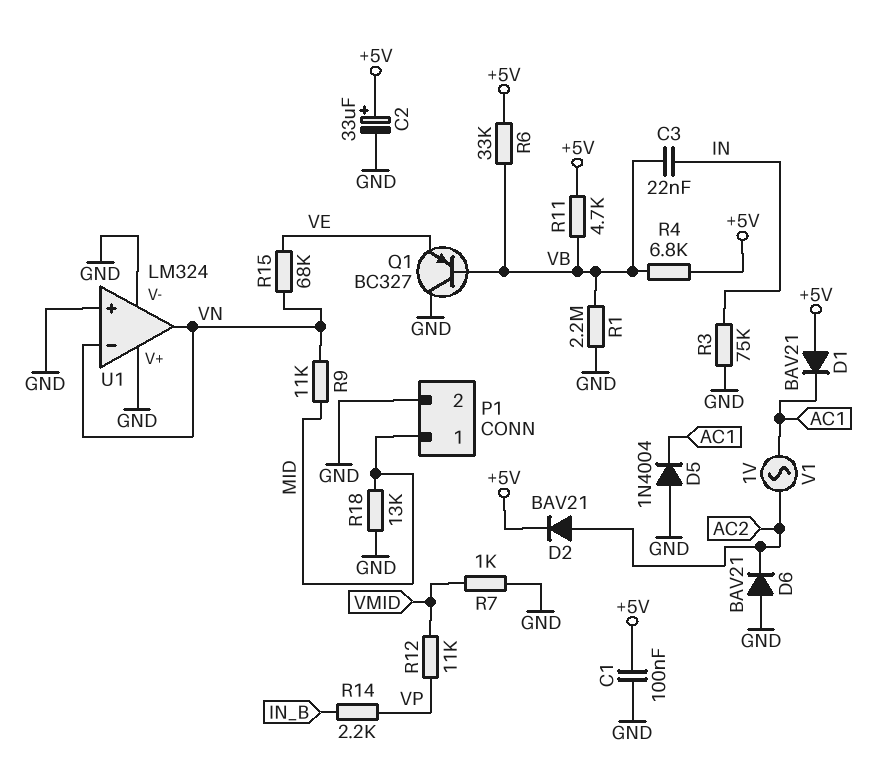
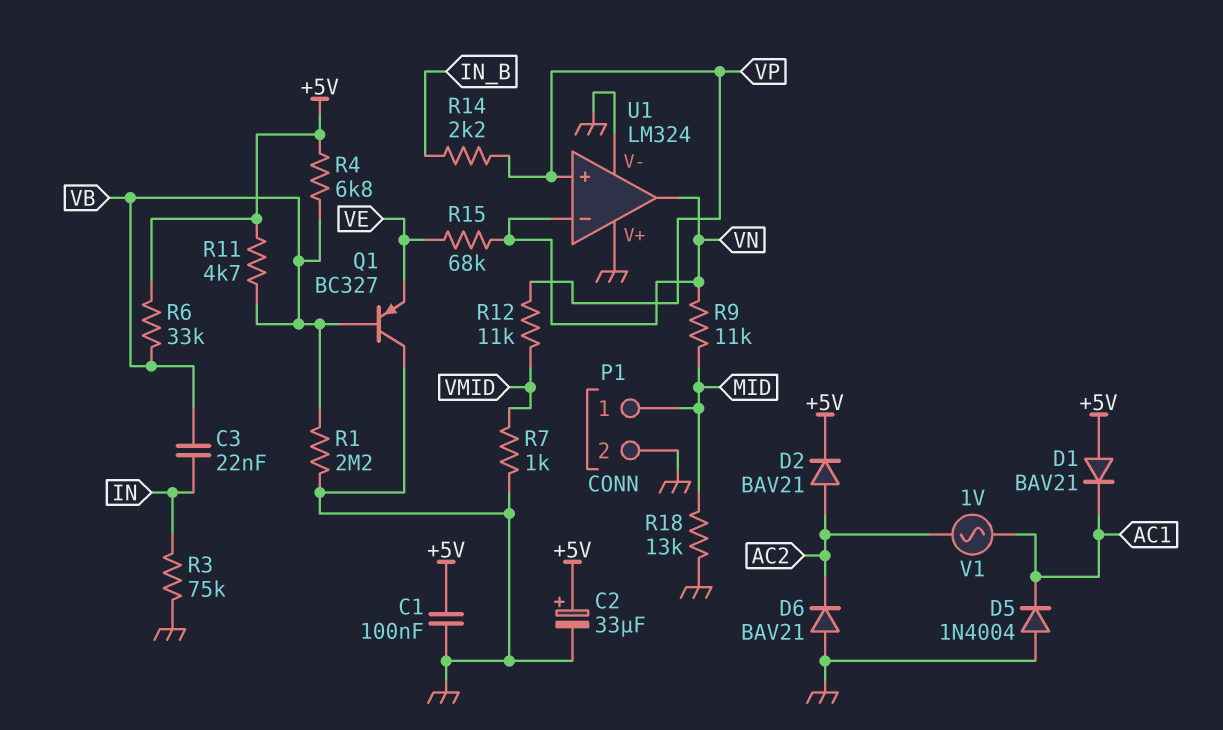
U1 pin in+: GND -> VP

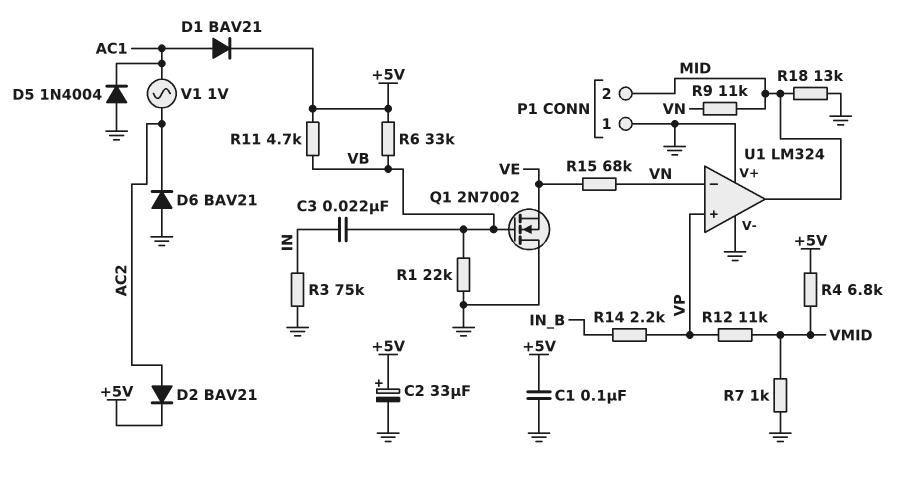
D1: diode BAV21 (A +5V, K AC1) -> diode BAV21 (A AC1, K +5V)
P1 pin 1: MID -> GND
P1 pin 2: GND -> MID
Q1: PNP BC327 (B VB, C GND, E VE) -> NMOS 2N7002 (G VB, D GND, S VE)
R1: 2.2M (GND, VB) -> 22k (GND, VB)
R4: 6.8k (+5V, VB) -> 6.8k (+5V, VMID)
U1 pin out: VN -> MID

